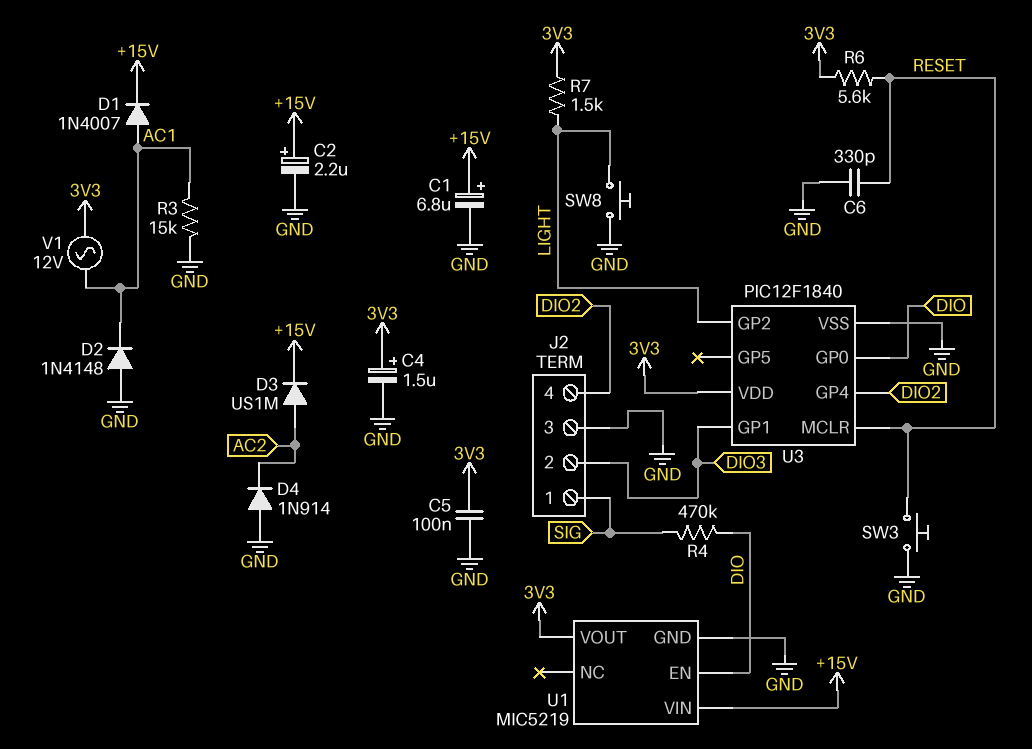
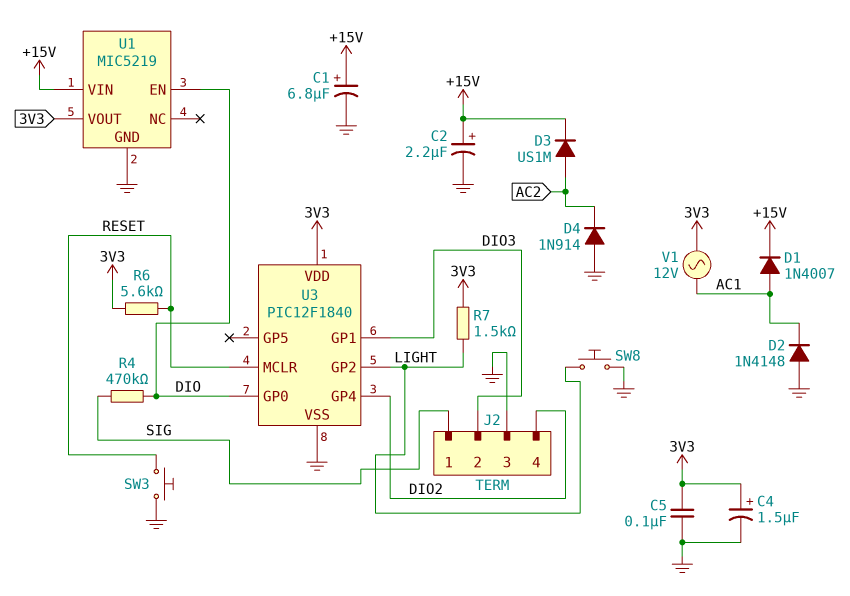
C6: 330pF (GND, RESET) -> none
R3: 15k (AC1, GND) -> none

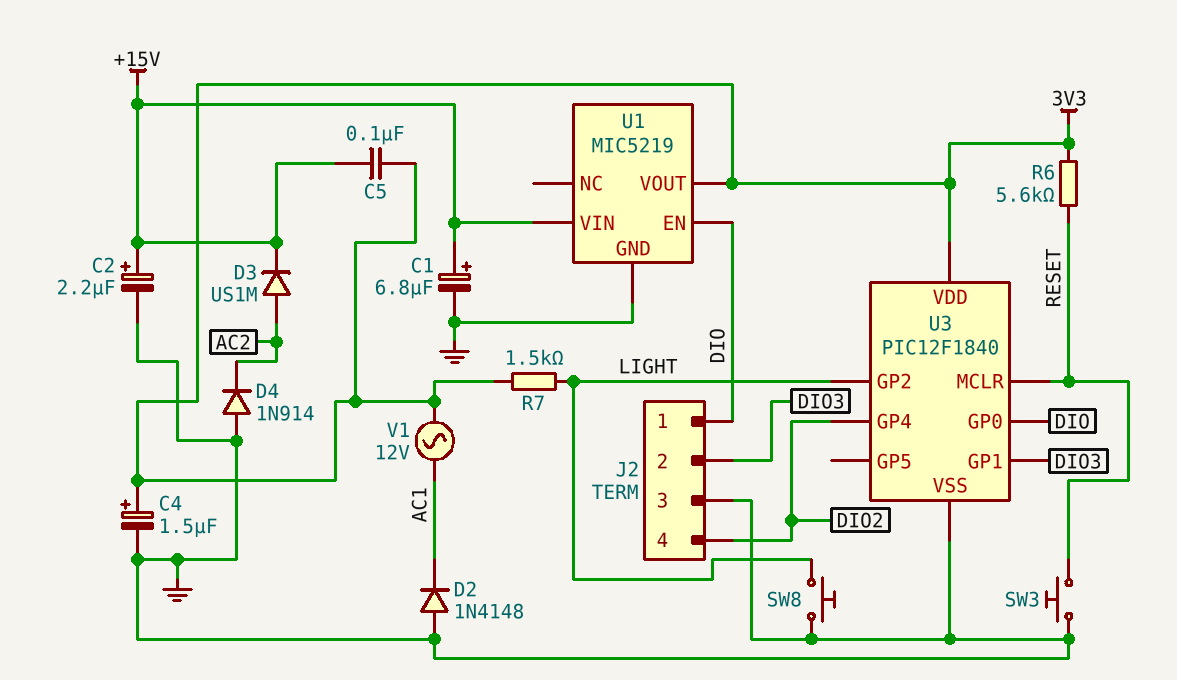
C5: 100nF (3V3, GND) -> 100nF (+15V, 3V3)
D1: diode 1N4007 (A AC1, K +15V) -> none
J2 pin 1: SIG -> DIO
R4: 470k (DIO, SIG) -> none

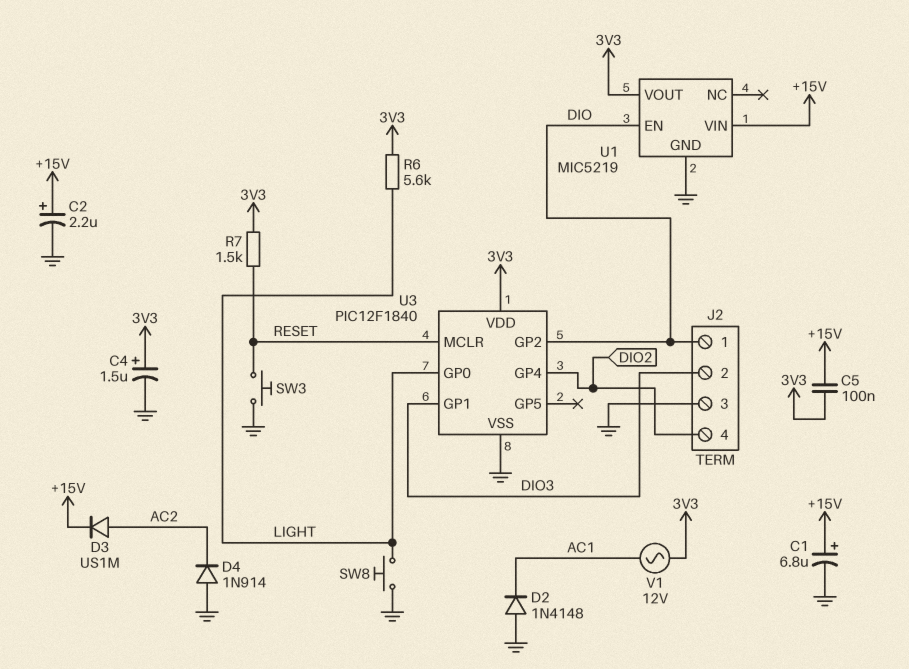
R6: 5.6k (3V3, RESET) -> 5.6k (3V3, LIGHT)
R7: 1.5k (3V3, LIGHT) -> 1.5k (3V3, RESET)
U3 pin GP0: DIO -> LIGHT
U3 pin GP2: LIGHT -> DIO

